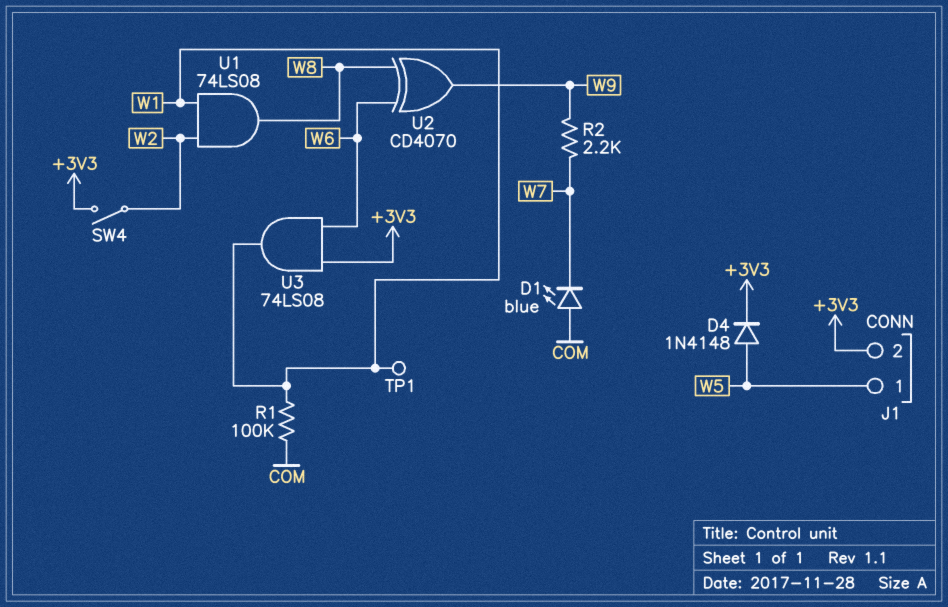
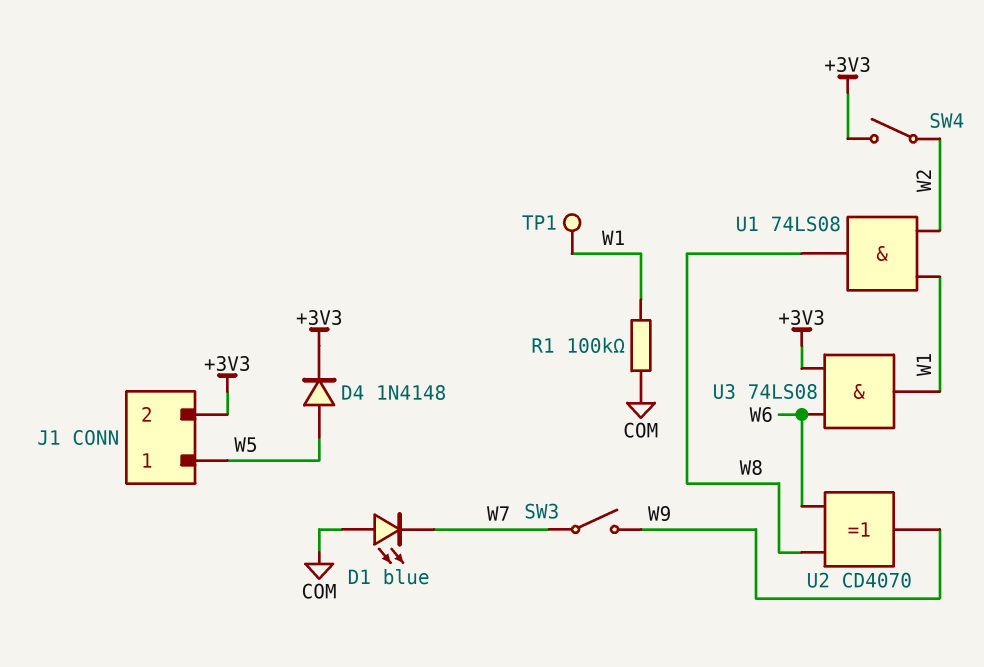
R2: 2.2k (W7, W9) -> none
SW3: none -> switch (W7, W9)

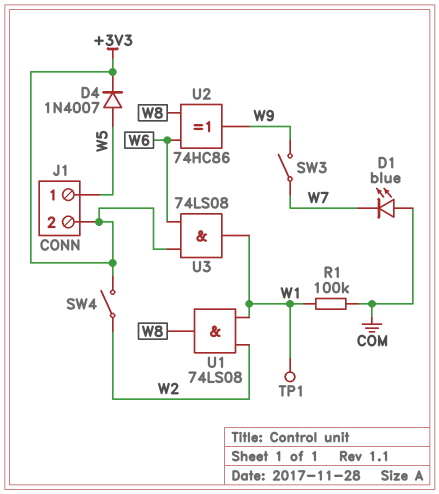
D4: diode 1N4148 (A W5, K +3V3) -> diode 1N4007 (A W5, K +3V3)
U2: XOR CD4070 (in W6, in W8, out W9) -> XOR 74HC86 (in W6, in W8, out W9)

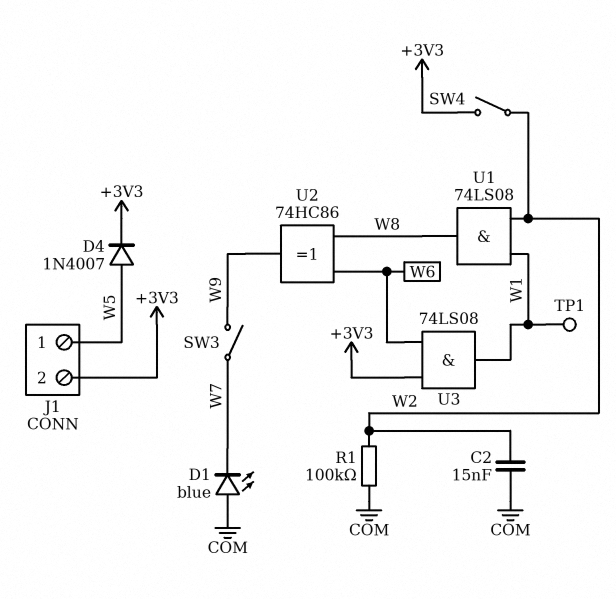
C2: none -> 15nF (COM, W2)
R1: 100k (COM, W1) -> 100k (COM, W2)

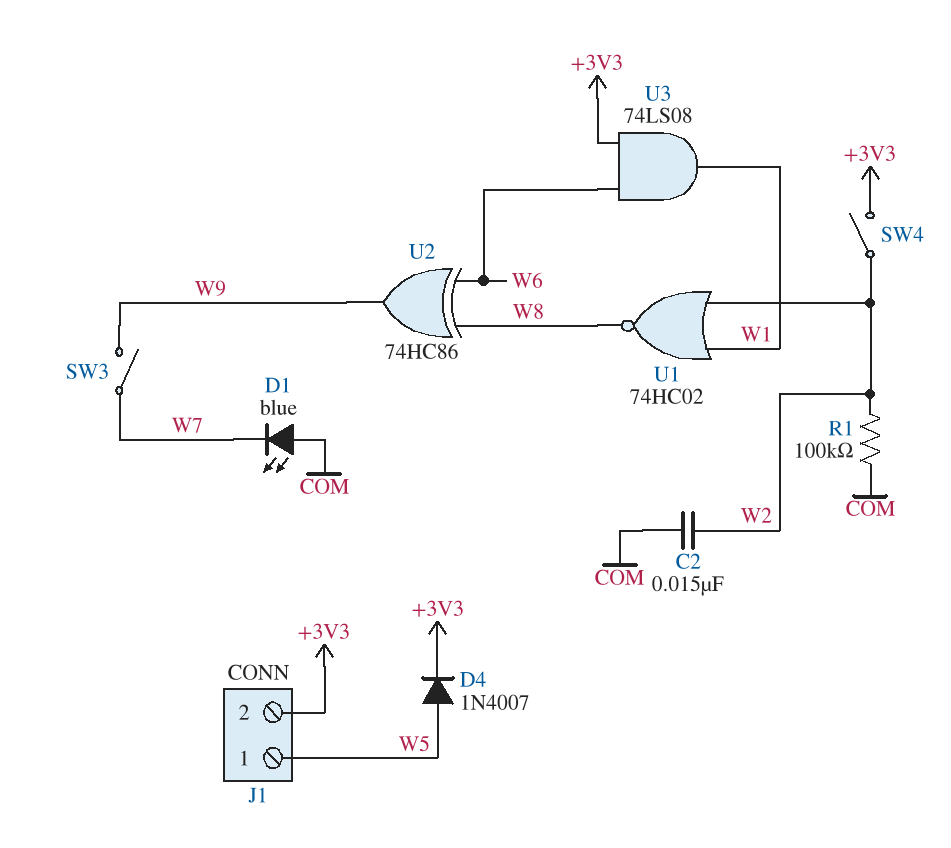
TP1: test point (W1) -> none
U1: AND 74LS08 (in W1, in W2, out W8) -> NOR 74HC02 (in W1, in W2, out W8)

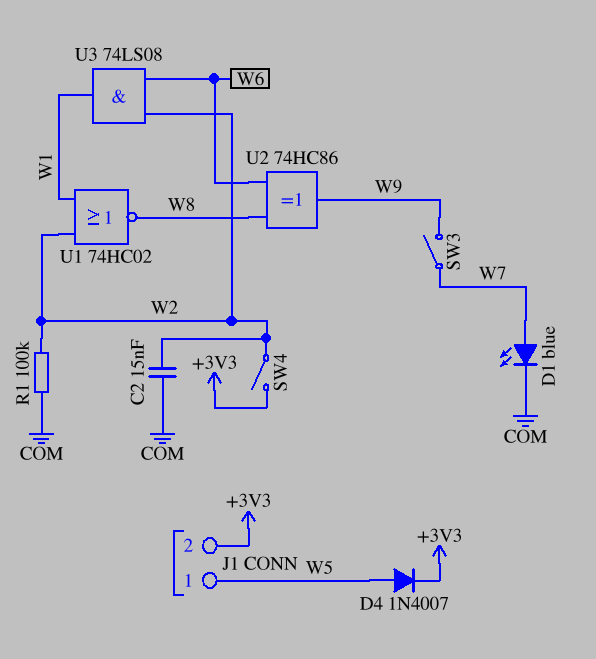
D1: LED blue (A COM, K W7) -> LED blue (A W7, K COM)
U3: AND 74LS08 (in +3V3, in W6, out W1) -> AND 74LS08 (in W2, in W6, out W1)

